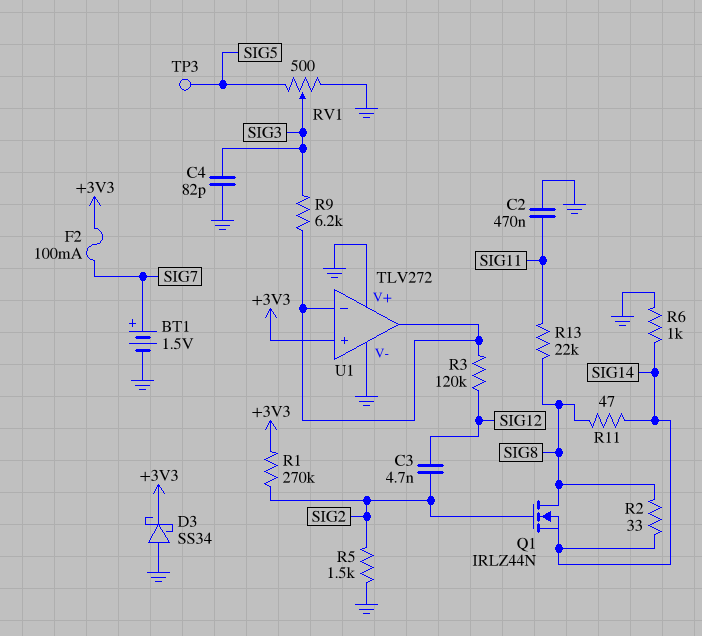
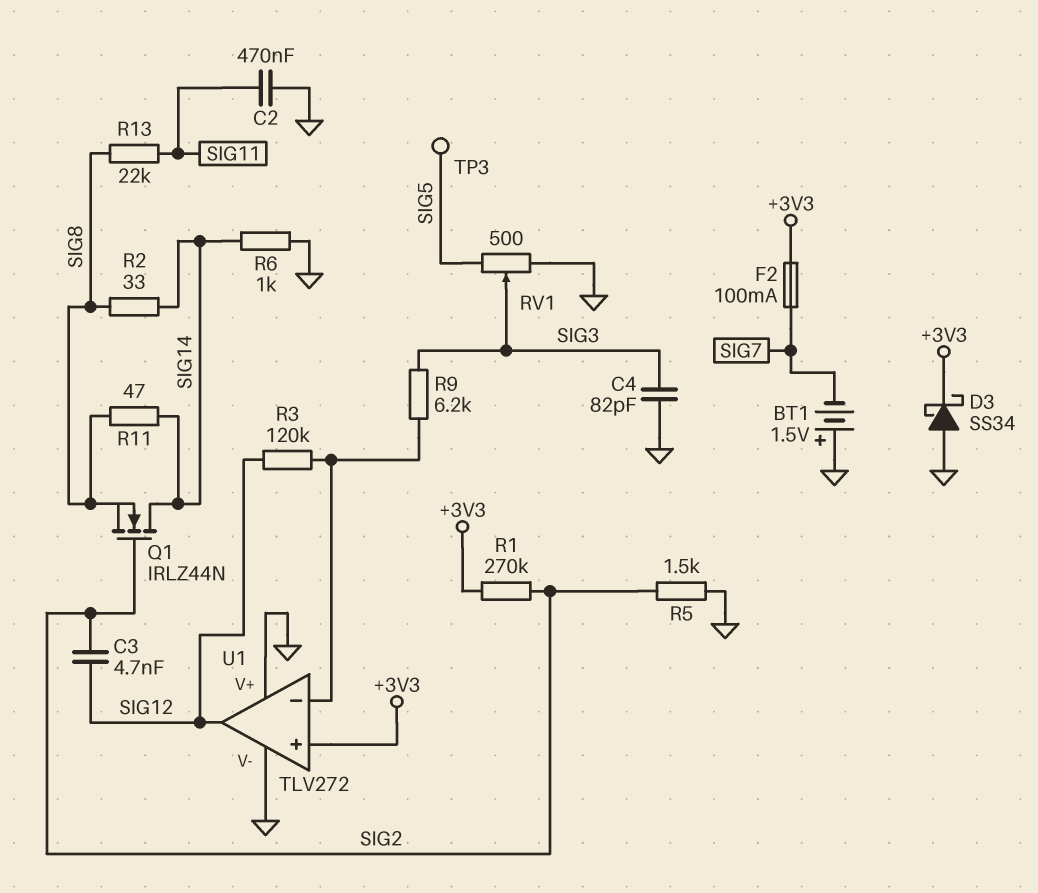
BT1: 1.5V (plus SIG7, minus GND) -> 1.5V (plus GND, minus SIG7)
Q1: NMOS IRLZ44N (G SIG2, D SIG8, S SIG14) -> NMOS IRLZ44N (G SIG2, D SIG14, S SIG8)
U1 pin out: U1/in- -> SIG12

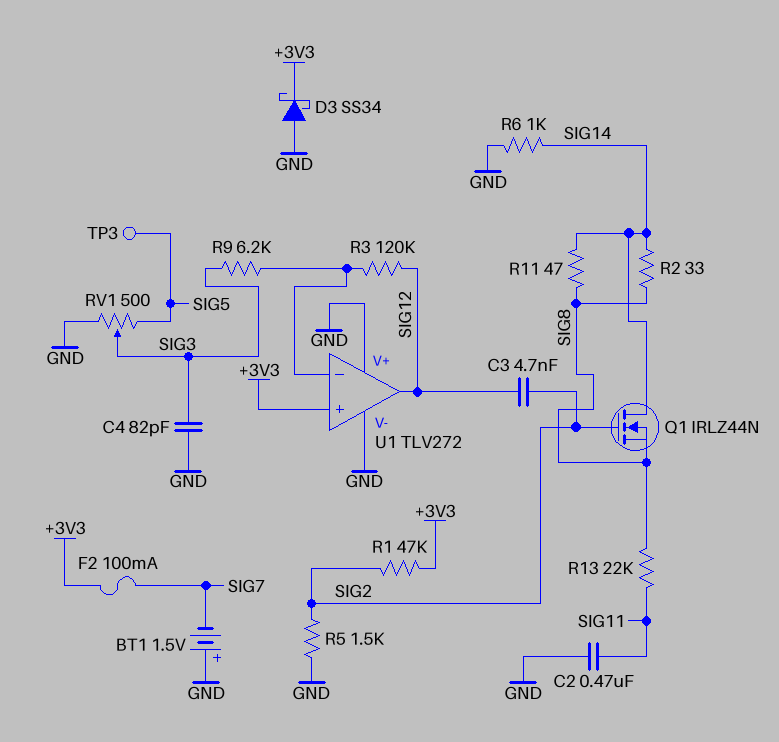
R1: 270k (+3V3, SIG2) -> 47k (+3V3, SIG2)

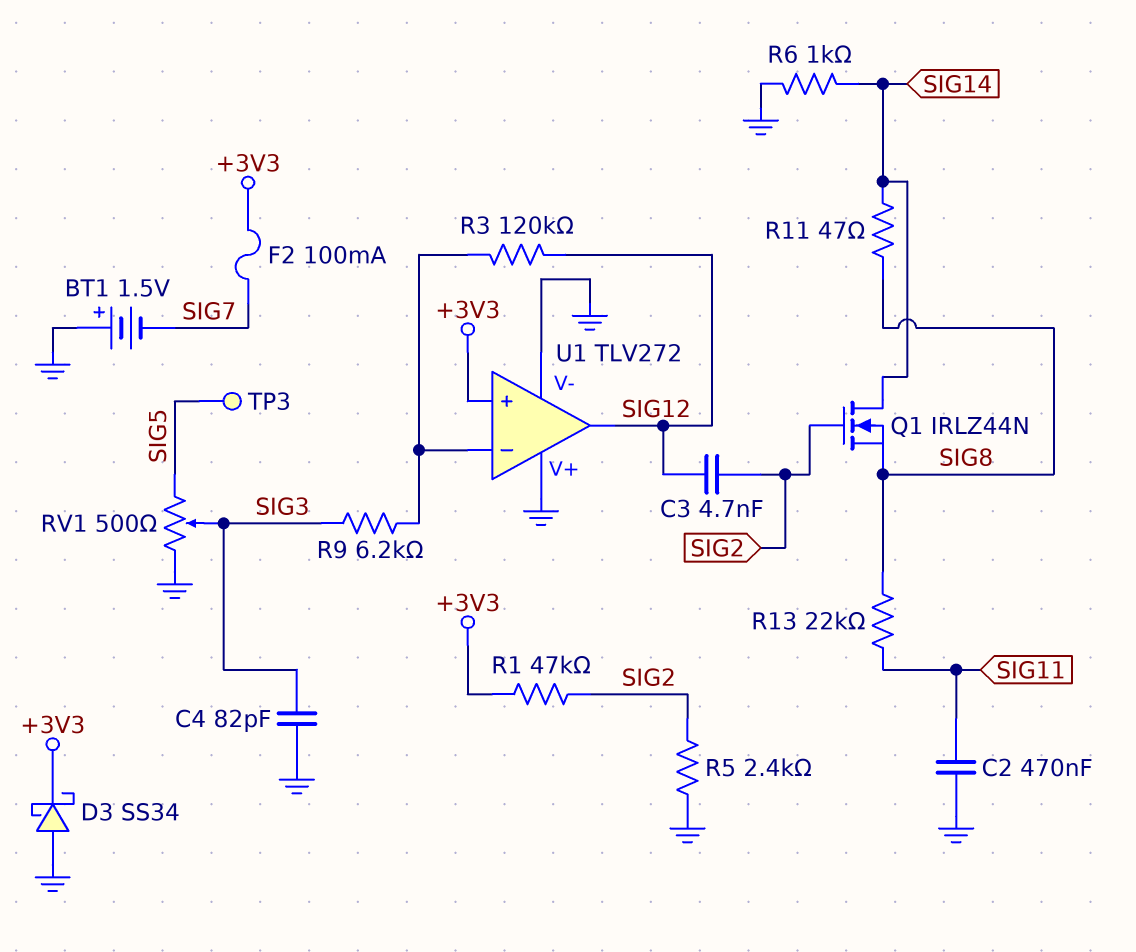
R2: 33 (SIG8, SIG14) -> none
R5: 1.5k (GND, SIG2) -> 2.4k (GND, SIG2)

